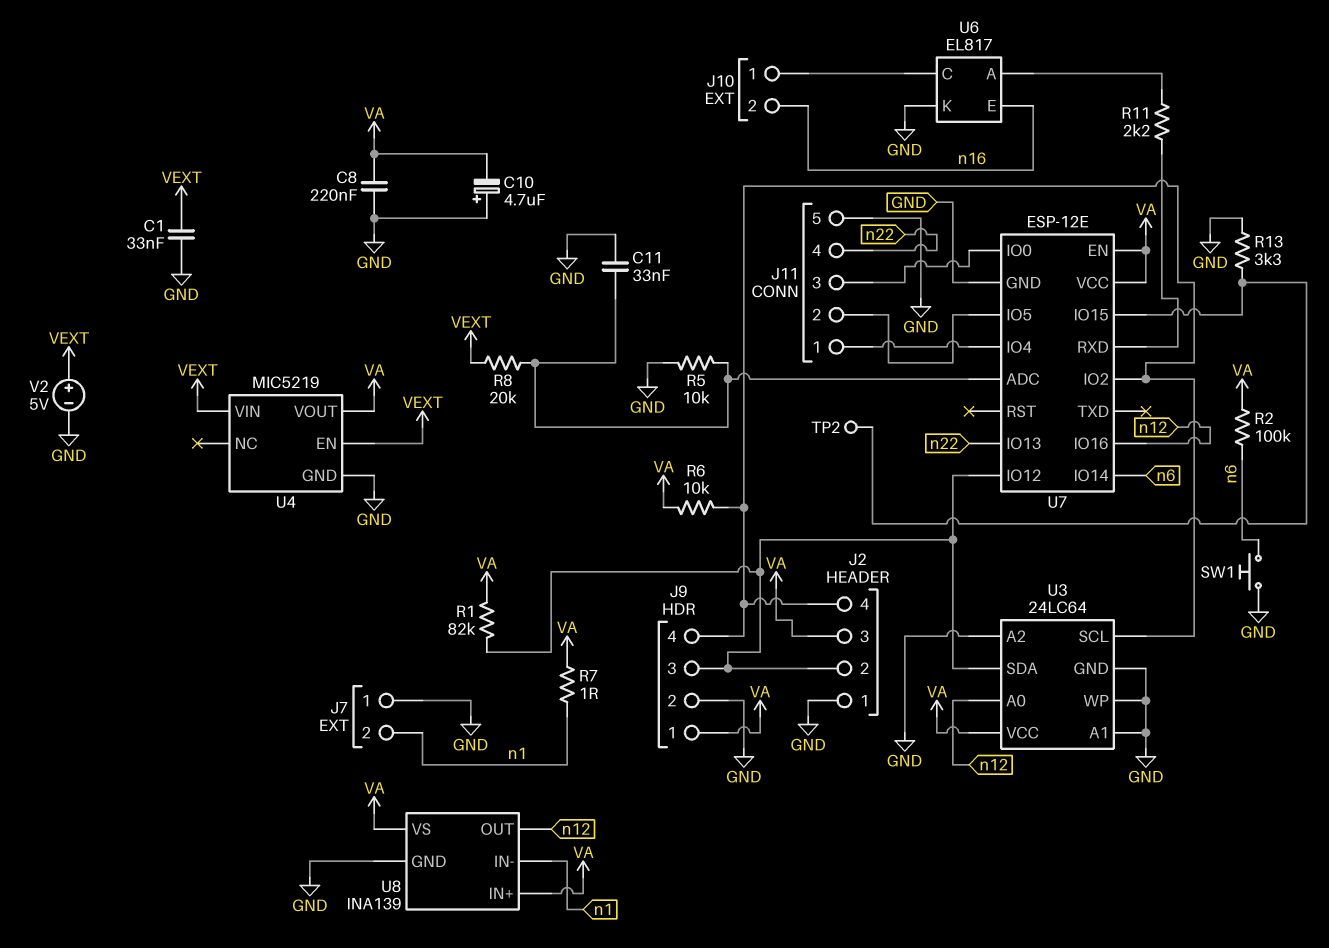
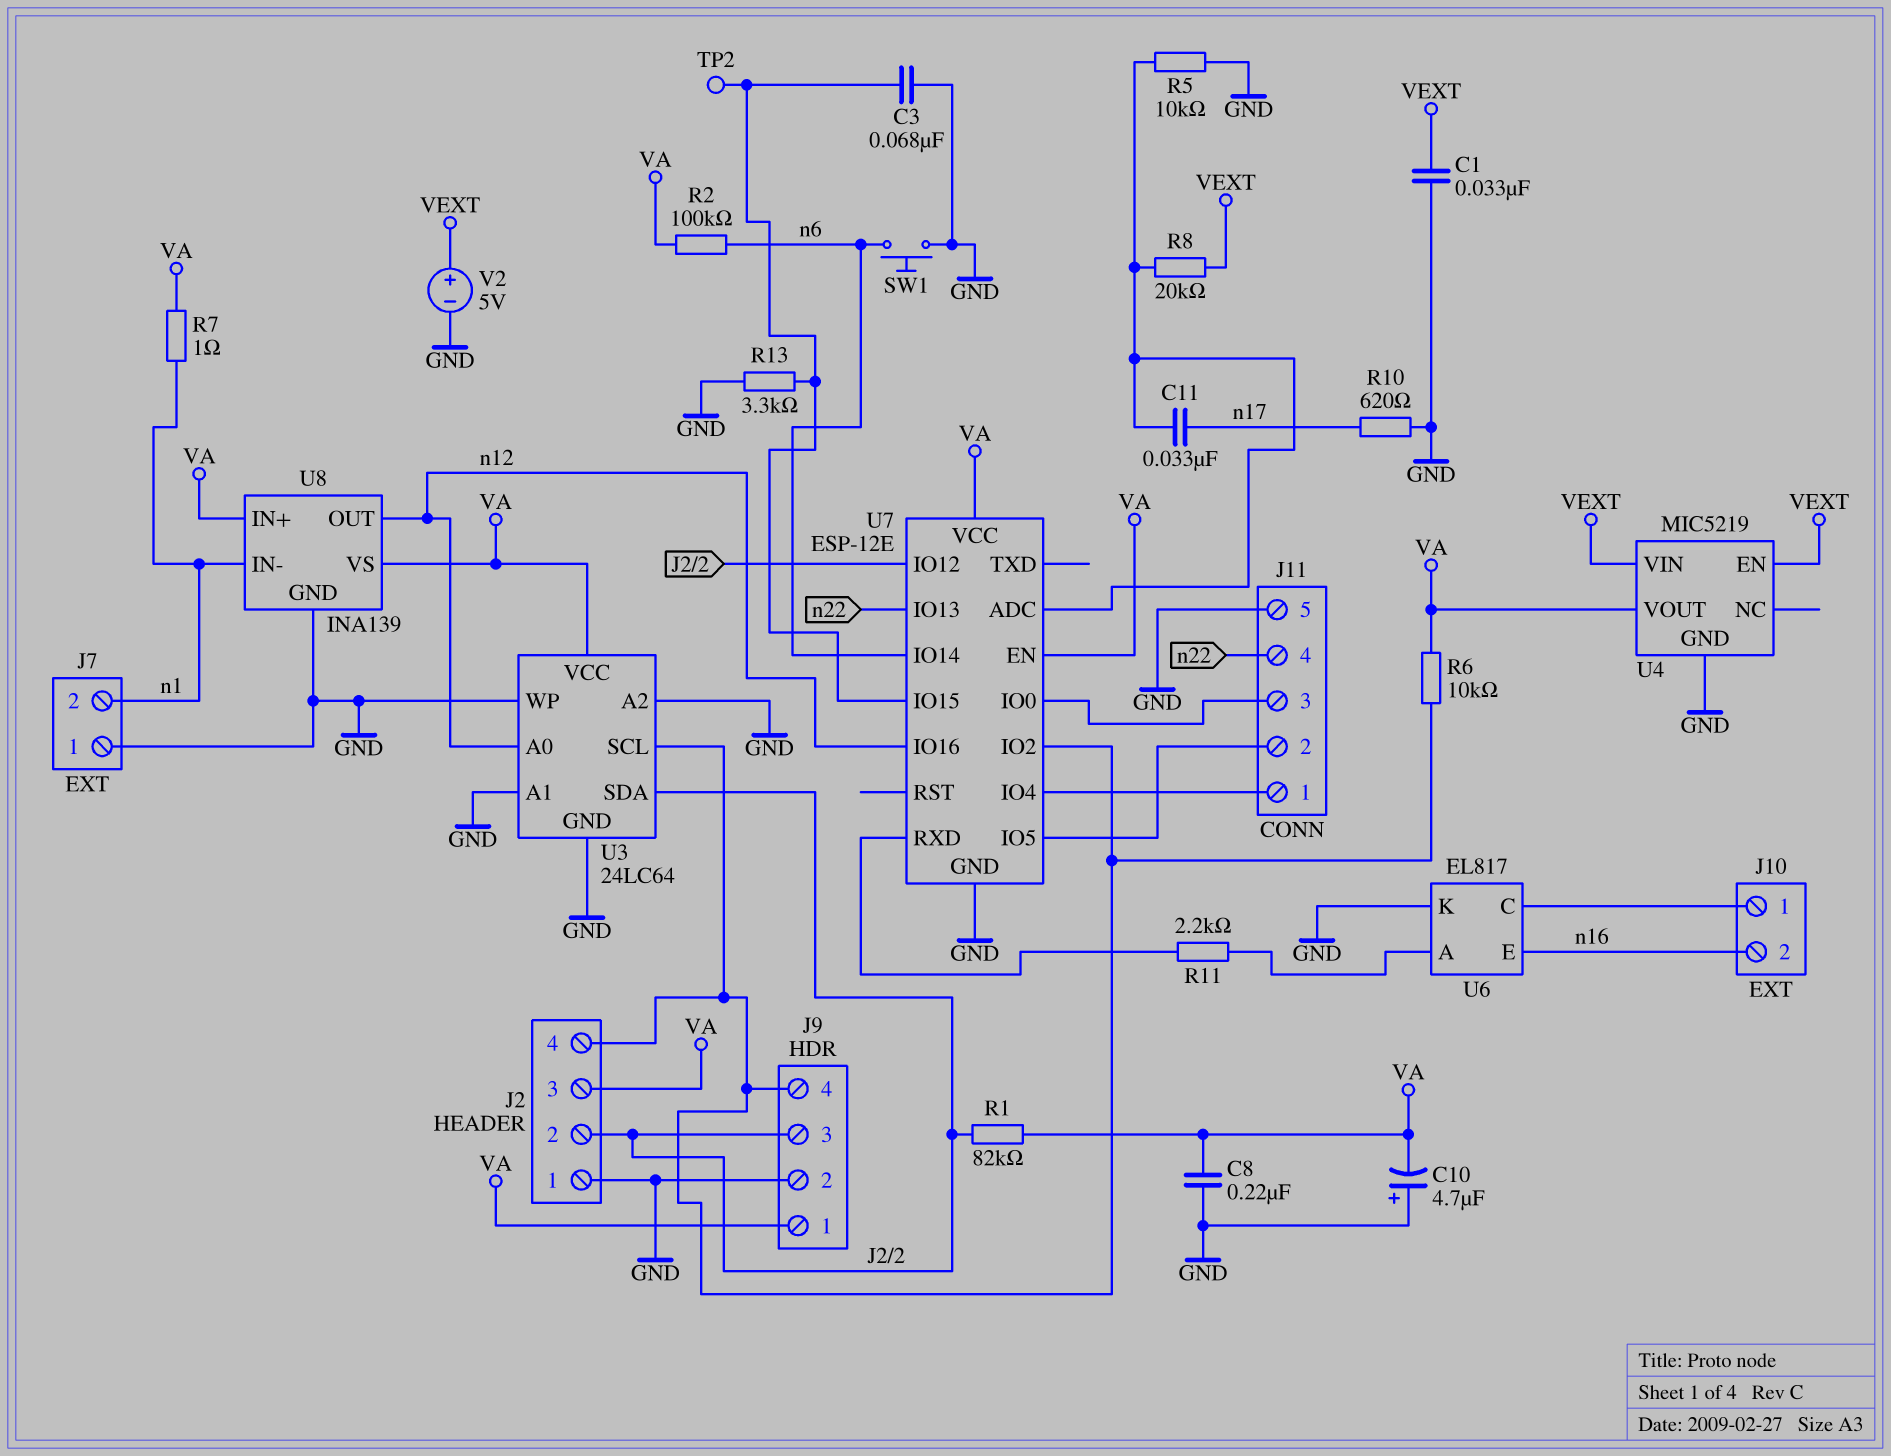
C3: none -> 68nF (GND, U7/IO15)
C11: 33nF (GND, U7/ADC) -> 33nF (U7/ADC, n17)
R10: none -> 620 (GND, n17)

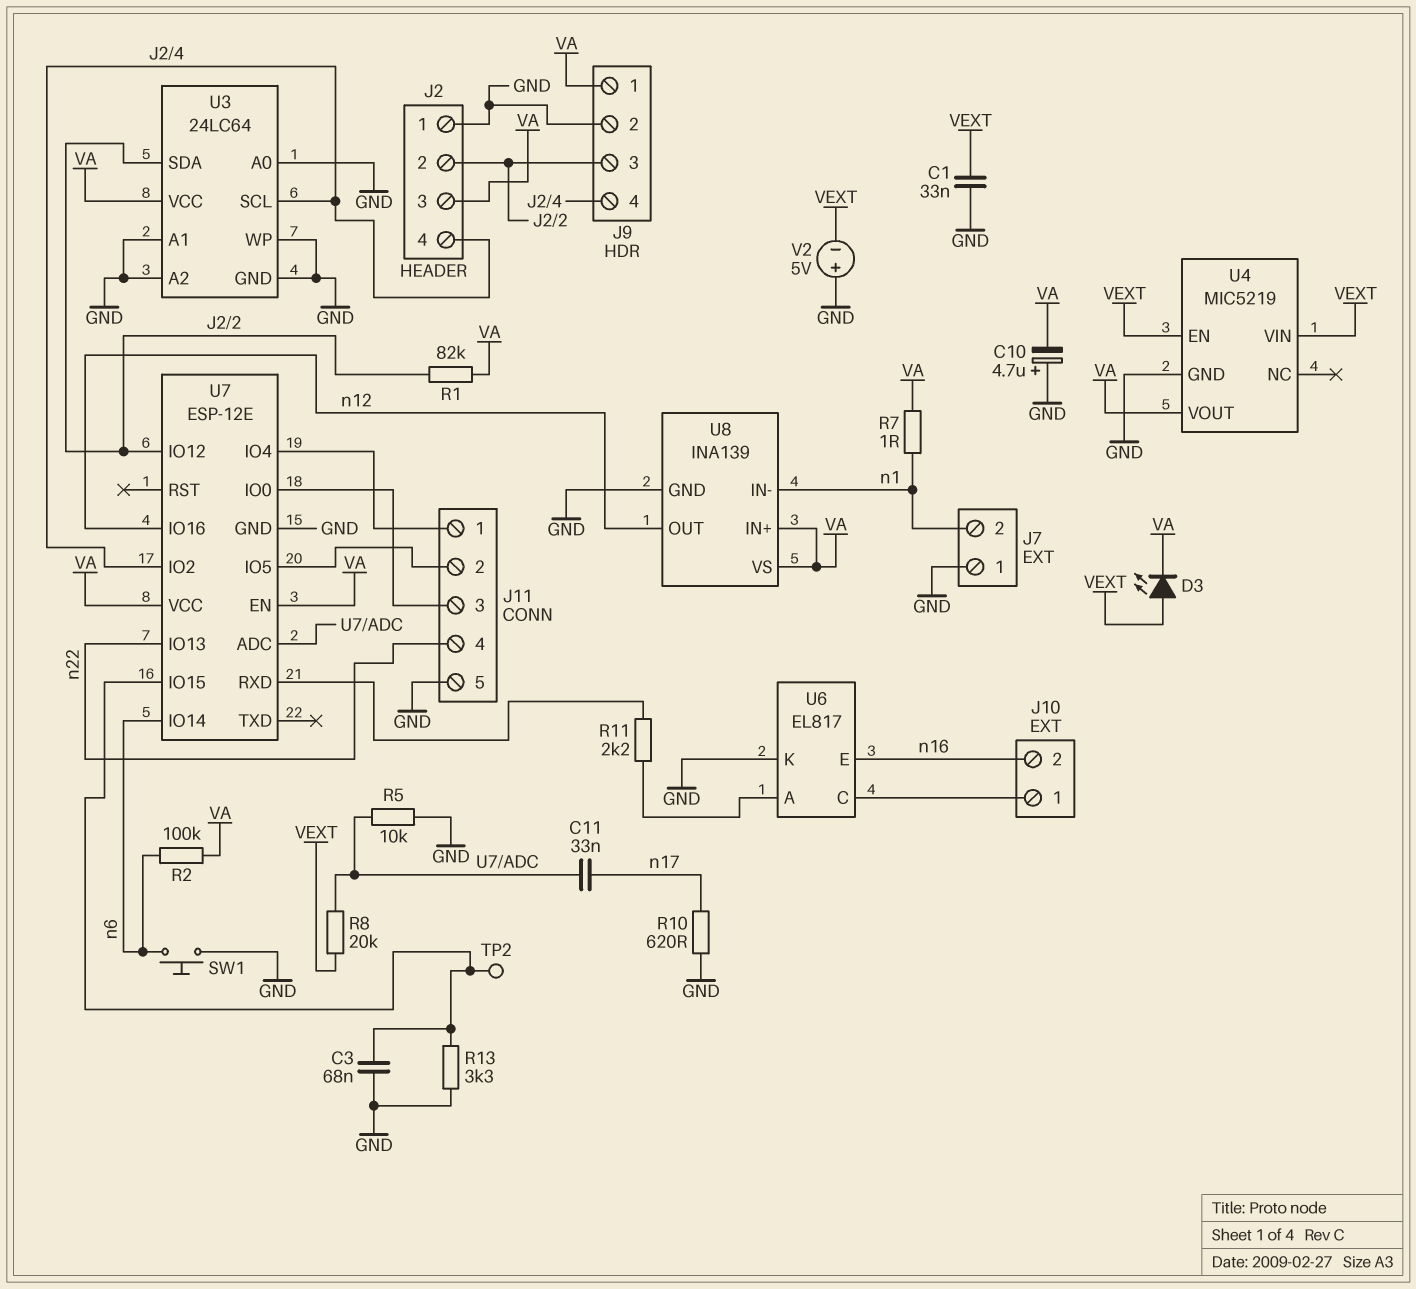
C8: 220nF (GND, VA) -> none
D3: none -> LED (A VEXT, K VA)
R6: 10k (J2/4, VA) -> none
U3 pin A0: n12 -> GND
V2: 5V (plus VEXT, minus GND) -> 5V (plus GND, minus VEXT)

